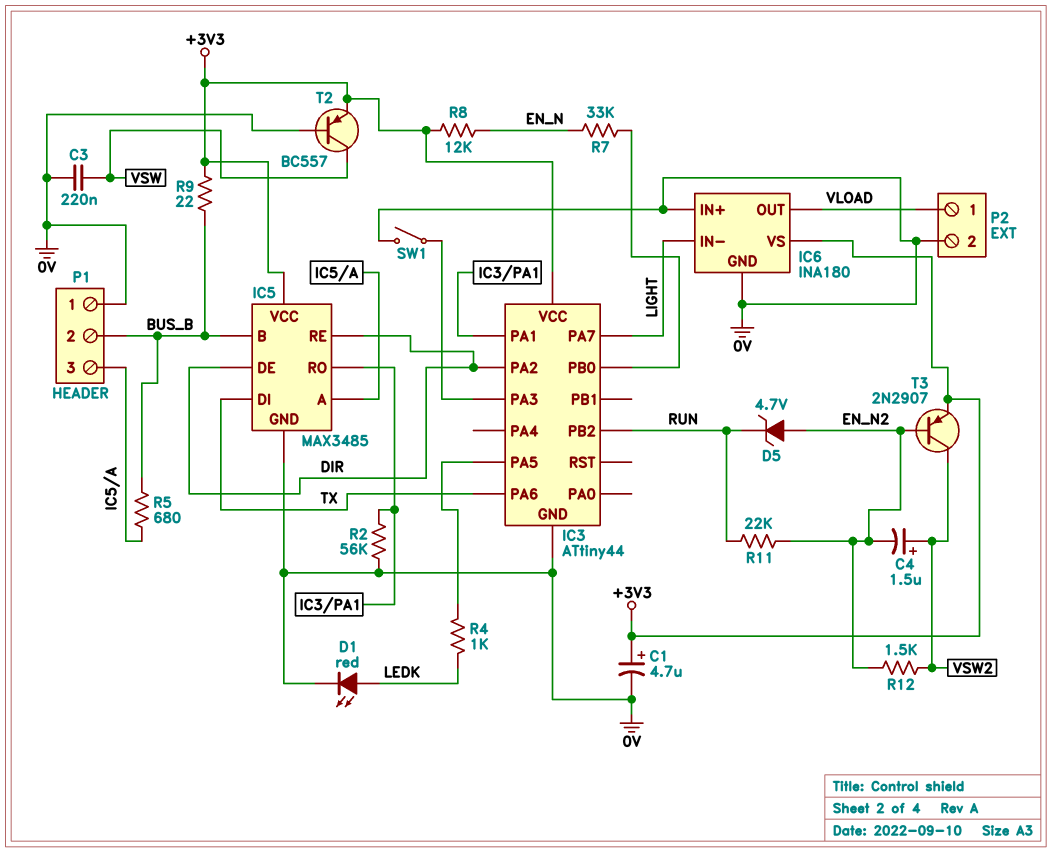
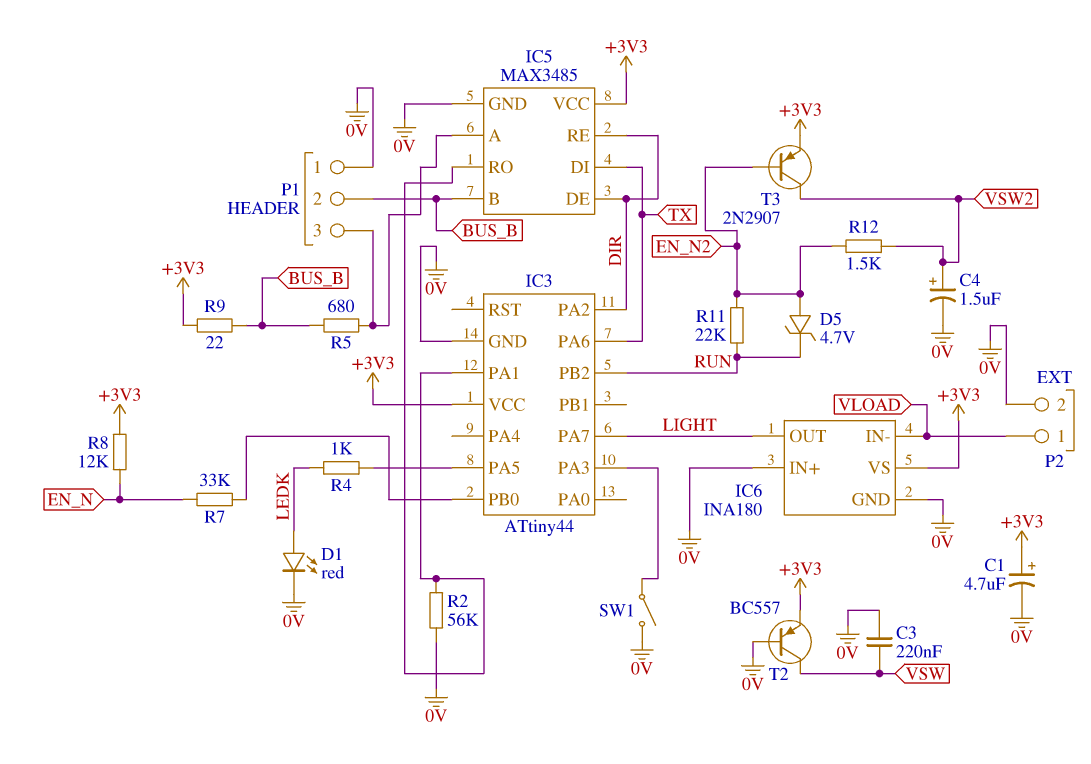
C4: 1.5uF (plus VSW2, minus EN_N2) -> 1.5uF (plus VSW2, minus 0V)
IC6 pin IN-: LIGHT -> VLOAD
IC6 pin OUT: VLOAD -> LIGHT

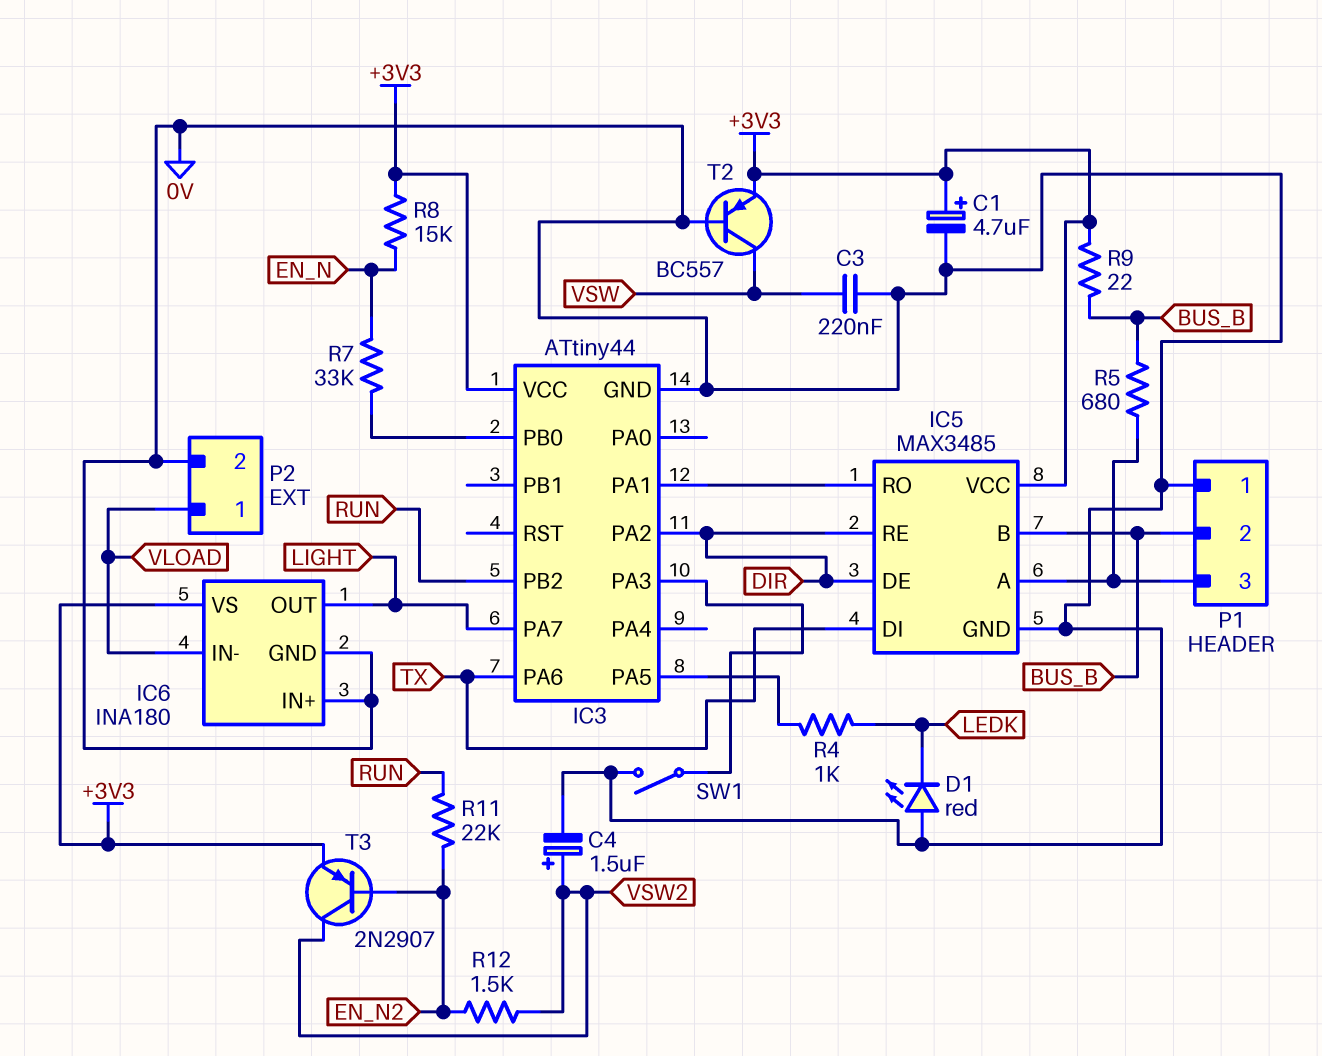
D1: LED red (A LEDK, K 0V) -> LED red (A 0V, K LEDK)
D5: zener 4.7V (A EN_N2, K RUN) -> none
R2: 56k (0V, IC3/PA1) -> none
R8: 12k (+3V3, EN_N) -> 15k (+3V3, EN_N)

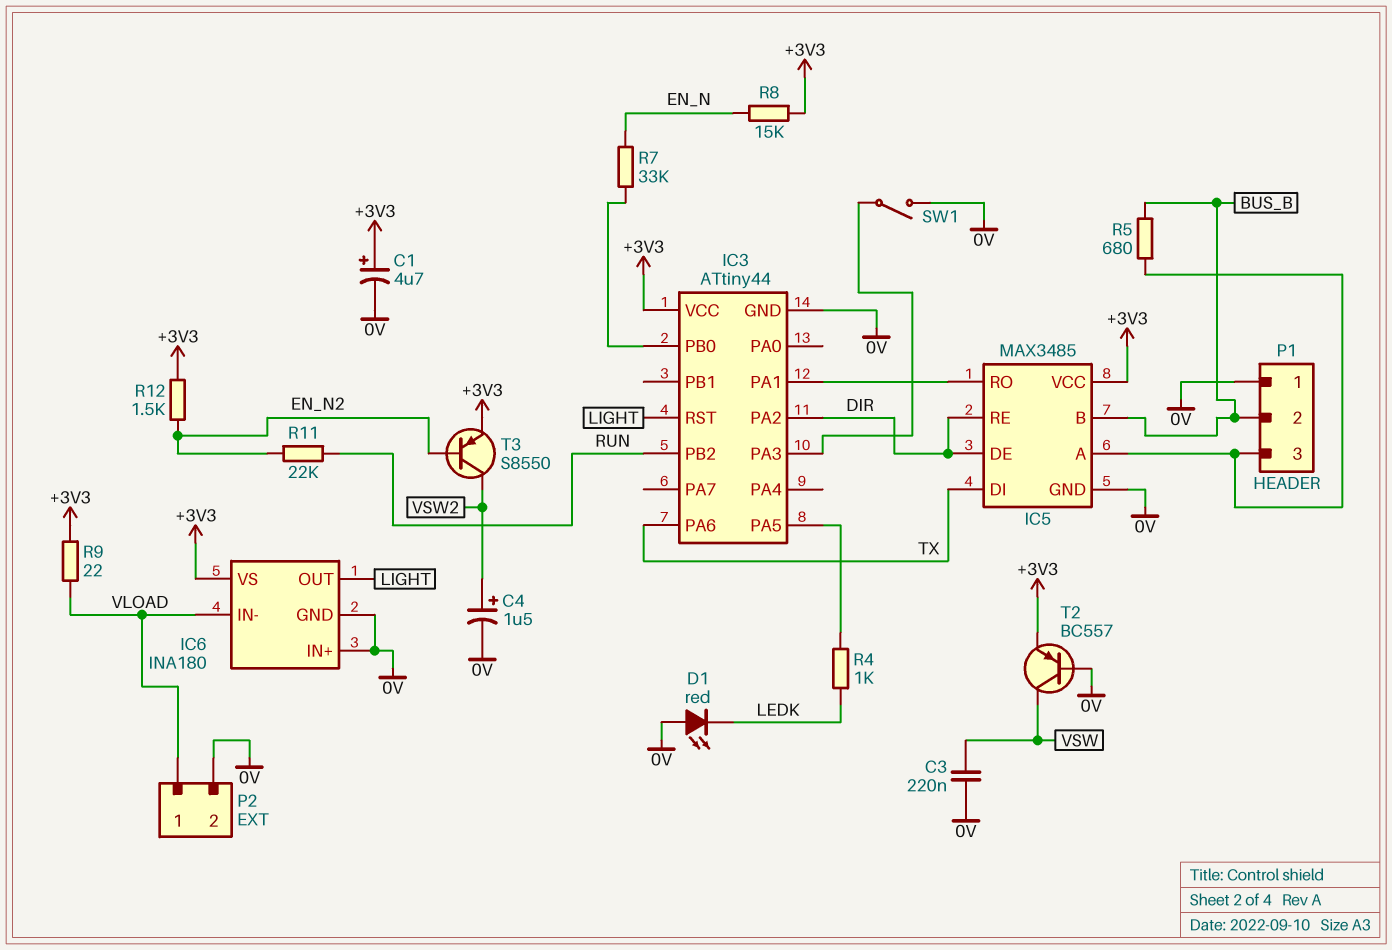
IC3 pin PA7: LIGHT -> none
IC3 pin RST: none -> LIGHT
R9: 22 (+3V3, BUS_B) -> 22 (+3V3, VLOAD)
R12: 1.5k (EN_N2, VSW2) -> 1.5k (+3V3, EN_N2)
T3: PNP 2N2907 (B EN_N2, C VSW2, E +3V3) -> PNP S8550 (B EN_N2, C VSW2, E +3V3)

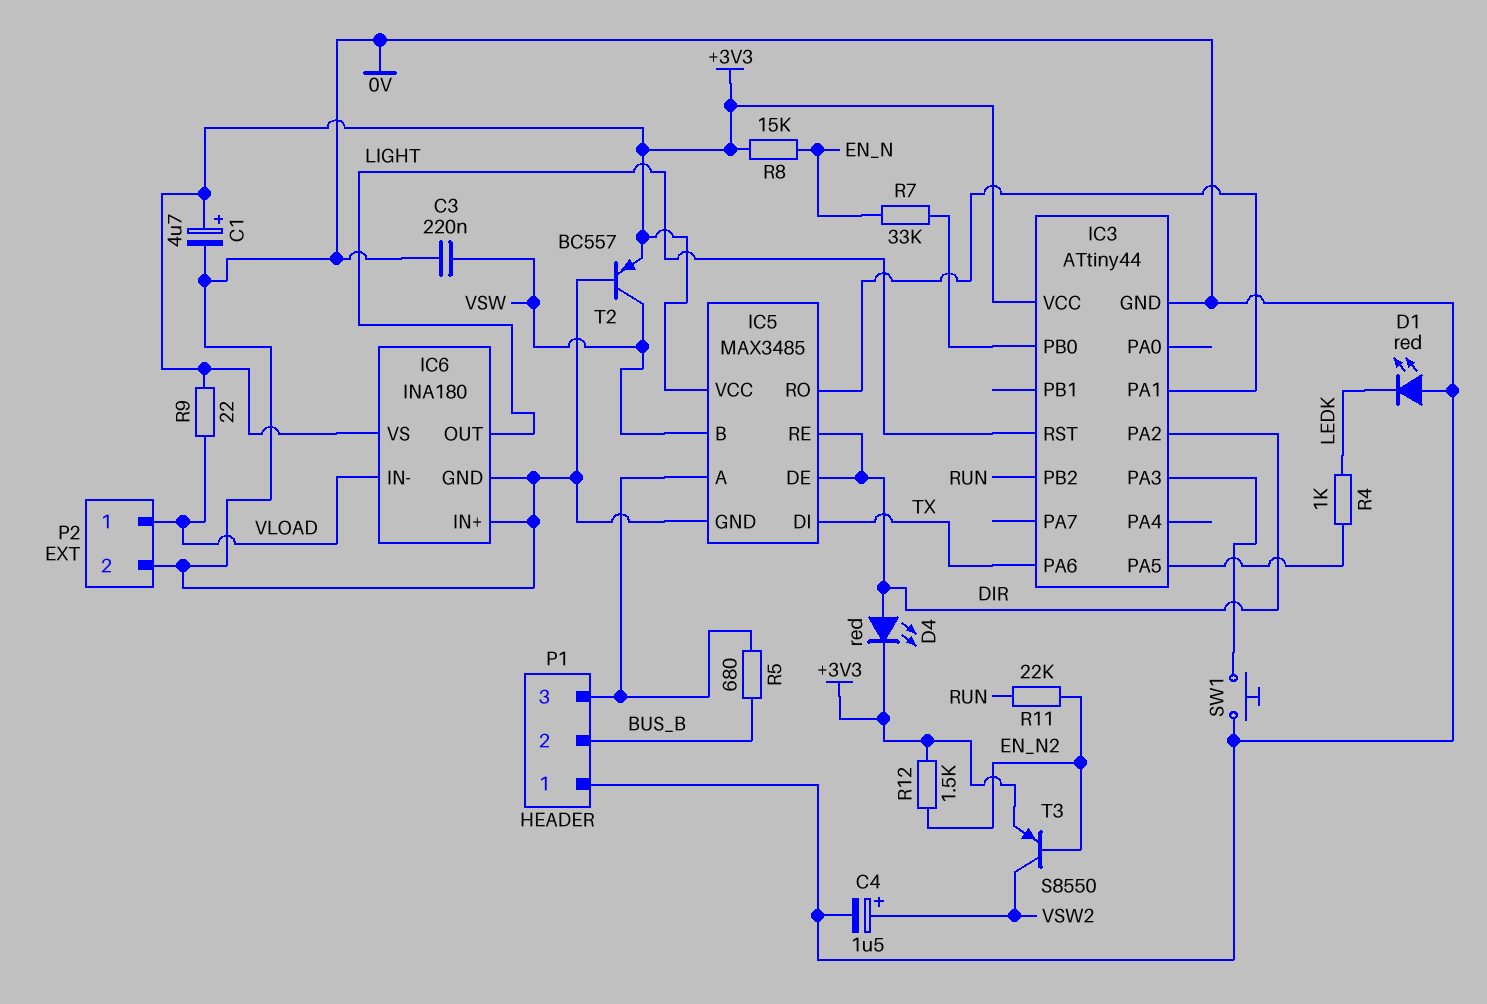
D4: none -> LED red (A DIR, K +3V3)
IC5 pin B: BUS_B -> VSW
SW1: switch (0V, IC3/PA3) -> button (0V, IC3/PA3)

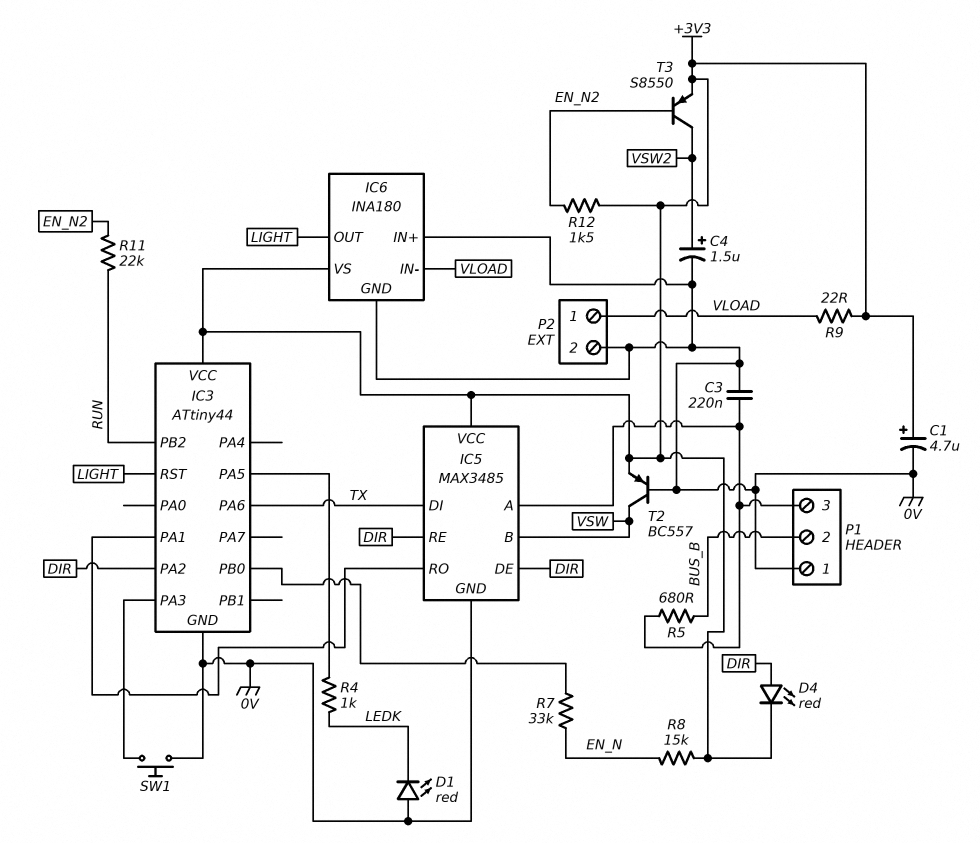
C3: 220nF (0V, VSW) -> 220nF (0V, IC5/A)

